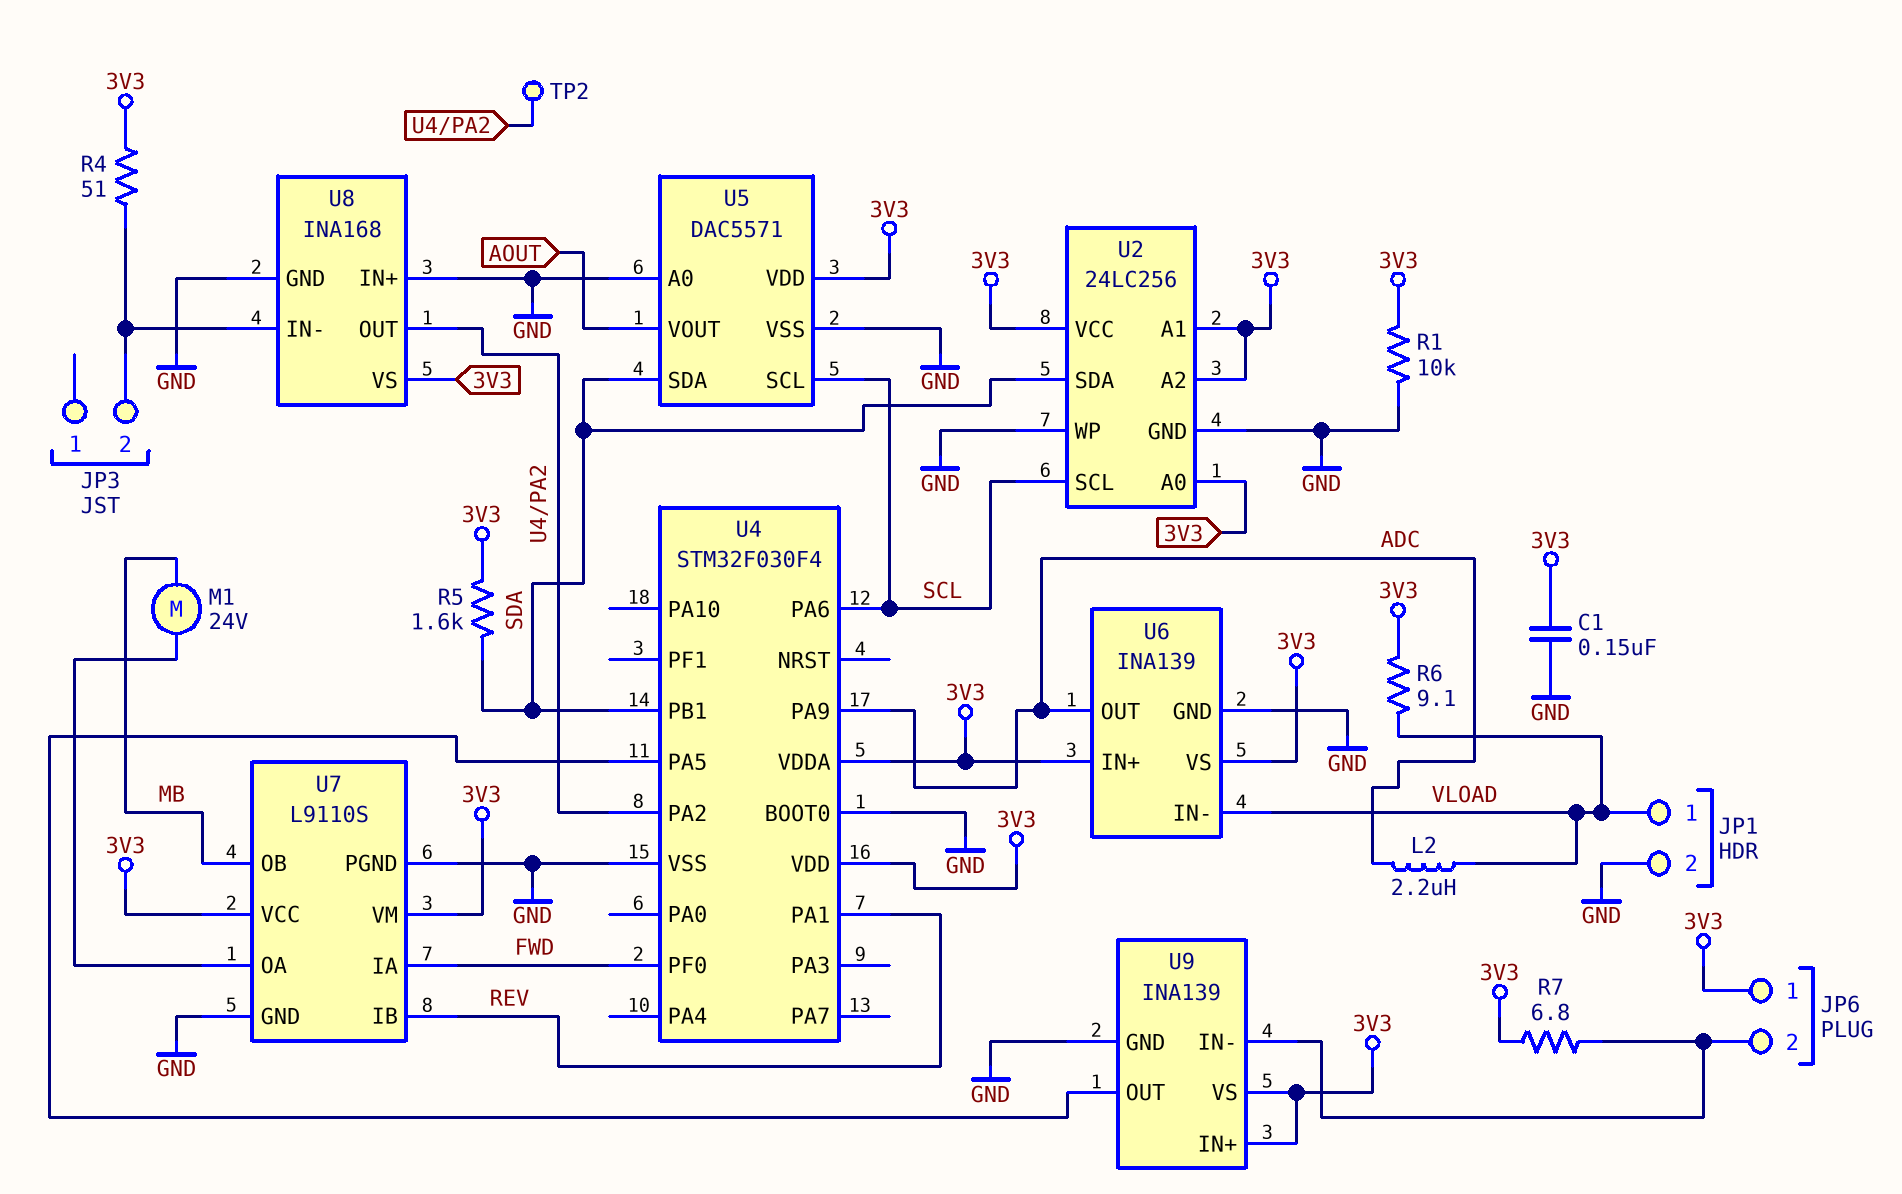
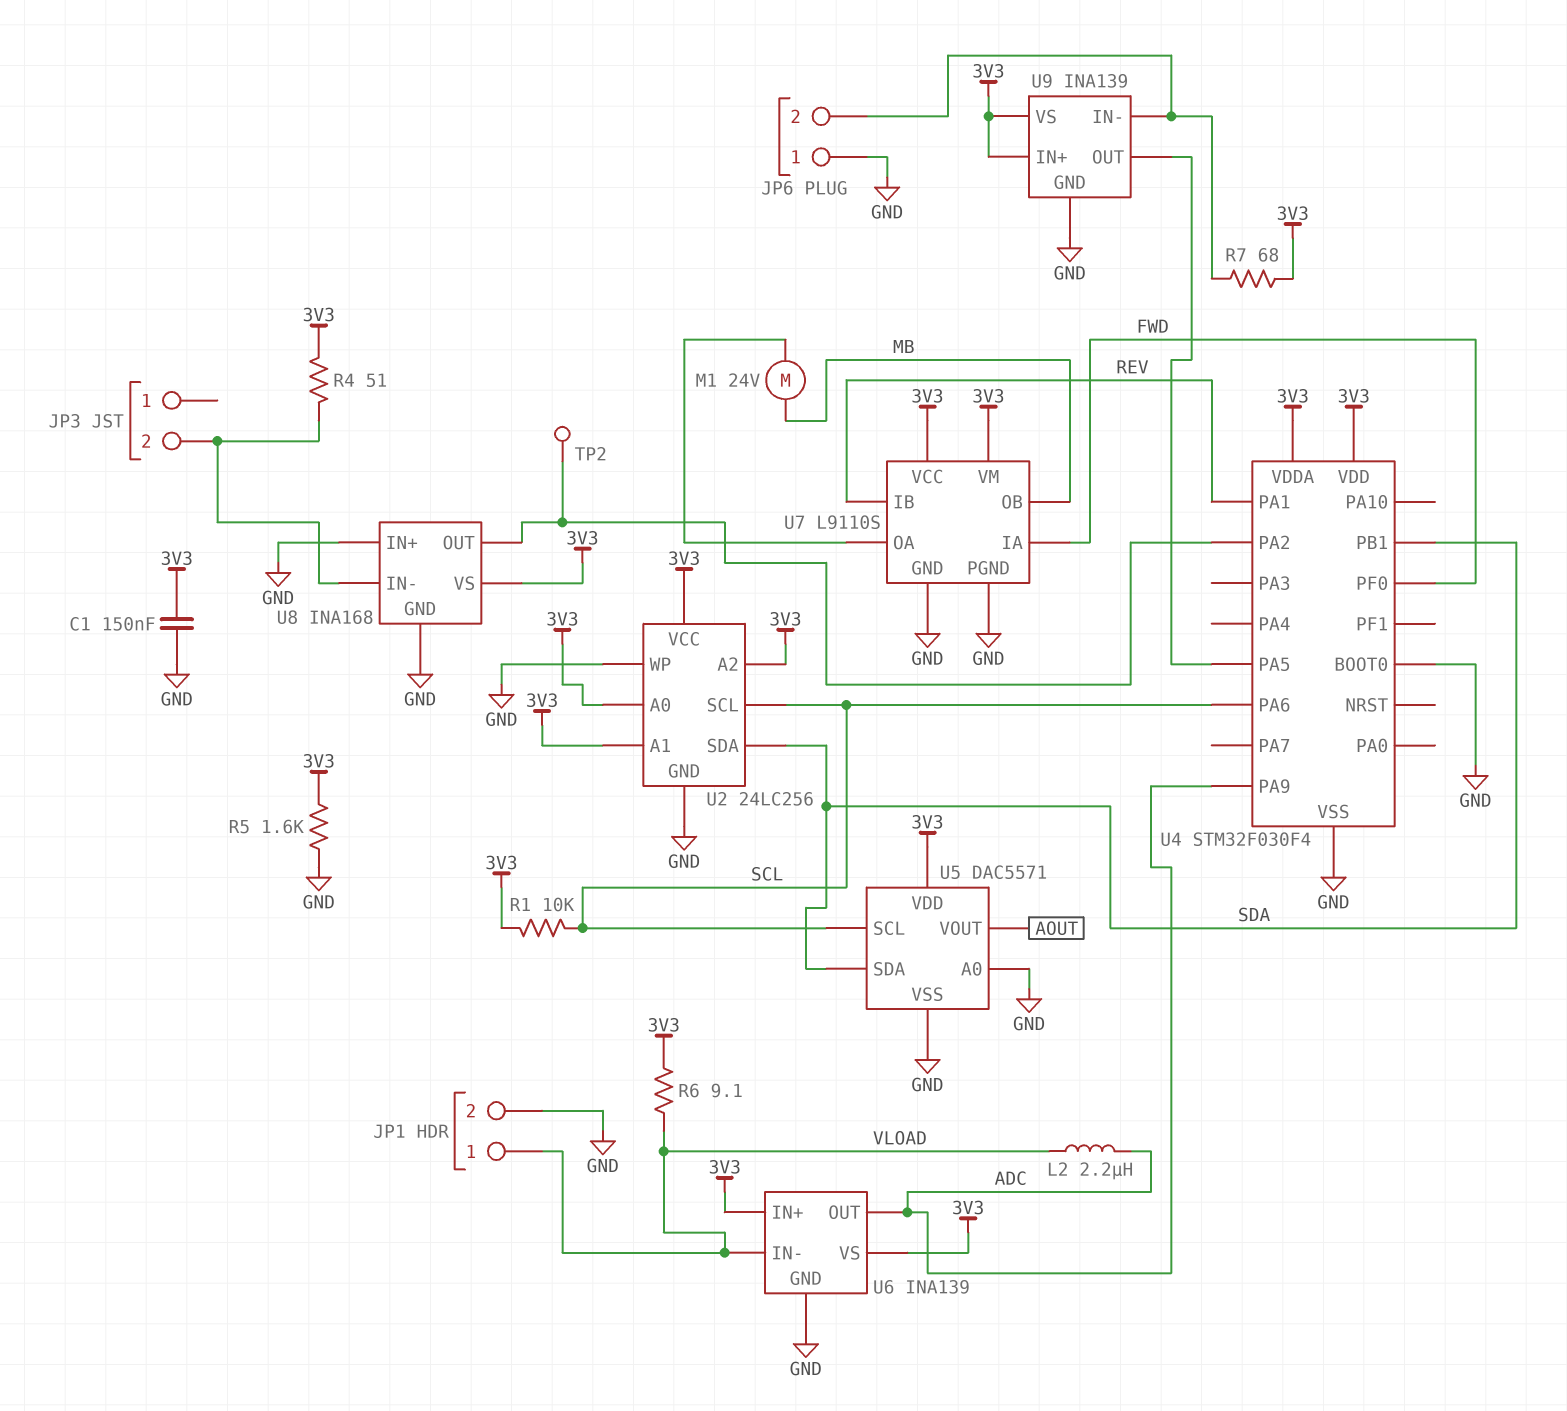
JP6 pin 1: 3V3 -> GND
R1: 10k (3V3, GND) -> 10k (3V3, SCL)
R5: 1.6k (3V3, SDA) -> 1.6k (3V3, GND)
R7: 6.8 (3V3, JP6/2) -> 68 (3V3, JP6/2)

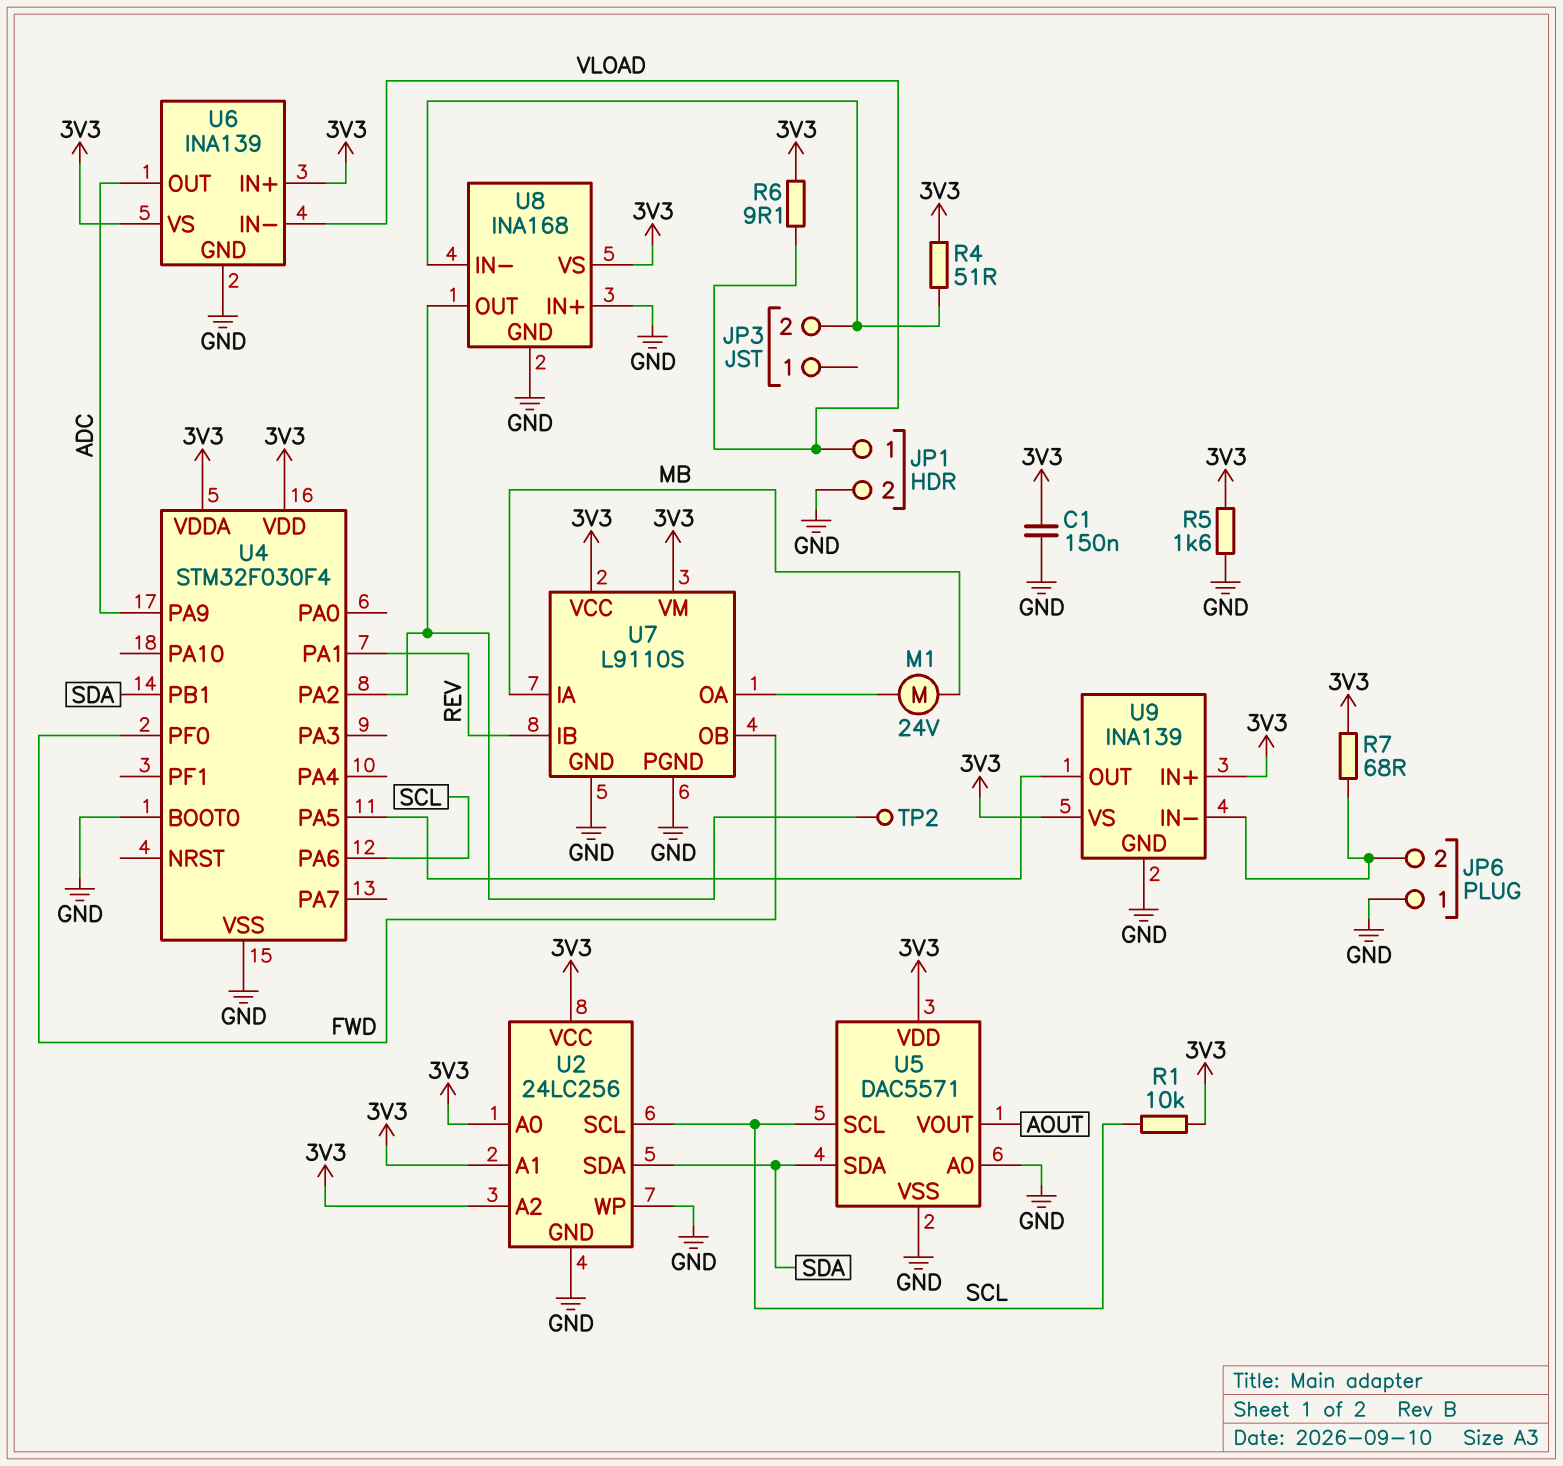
L2: 2.2uH (ADC, VLOAD) -> none
U7 pin IA: FWD -> MB
U7 pin OB: MB -> FWD

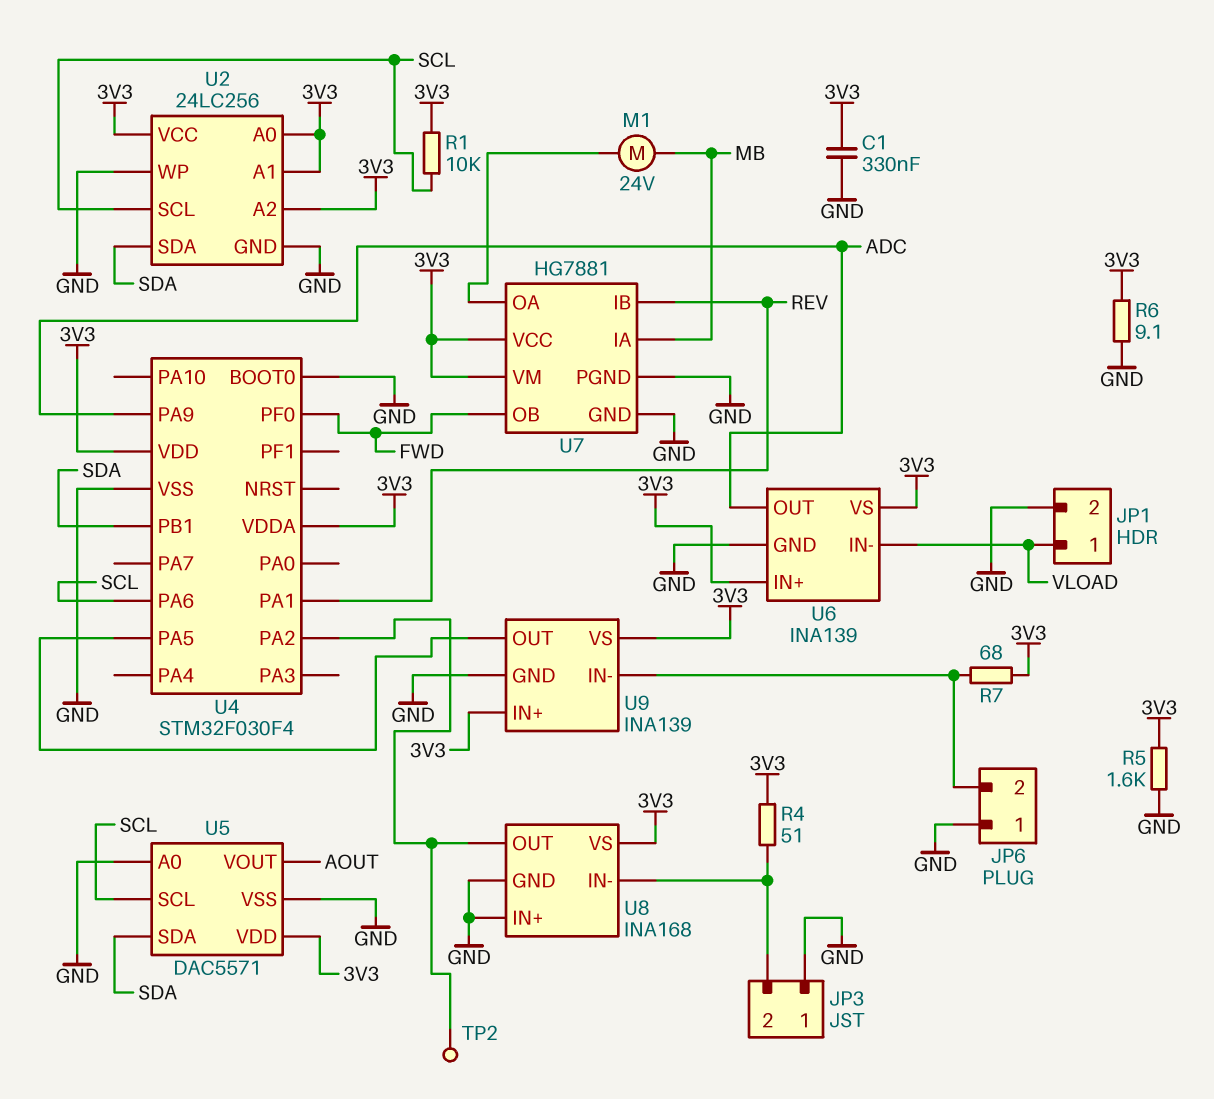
C1: 150nF (3V3, GND) -> 330nF (3V3, GND)
JP3 pin 1: none -> GND
R6: 9.1 (3V3, VLOAD) -> 9.1 (3V3, GND)
U7: L9110S -> HG7881

